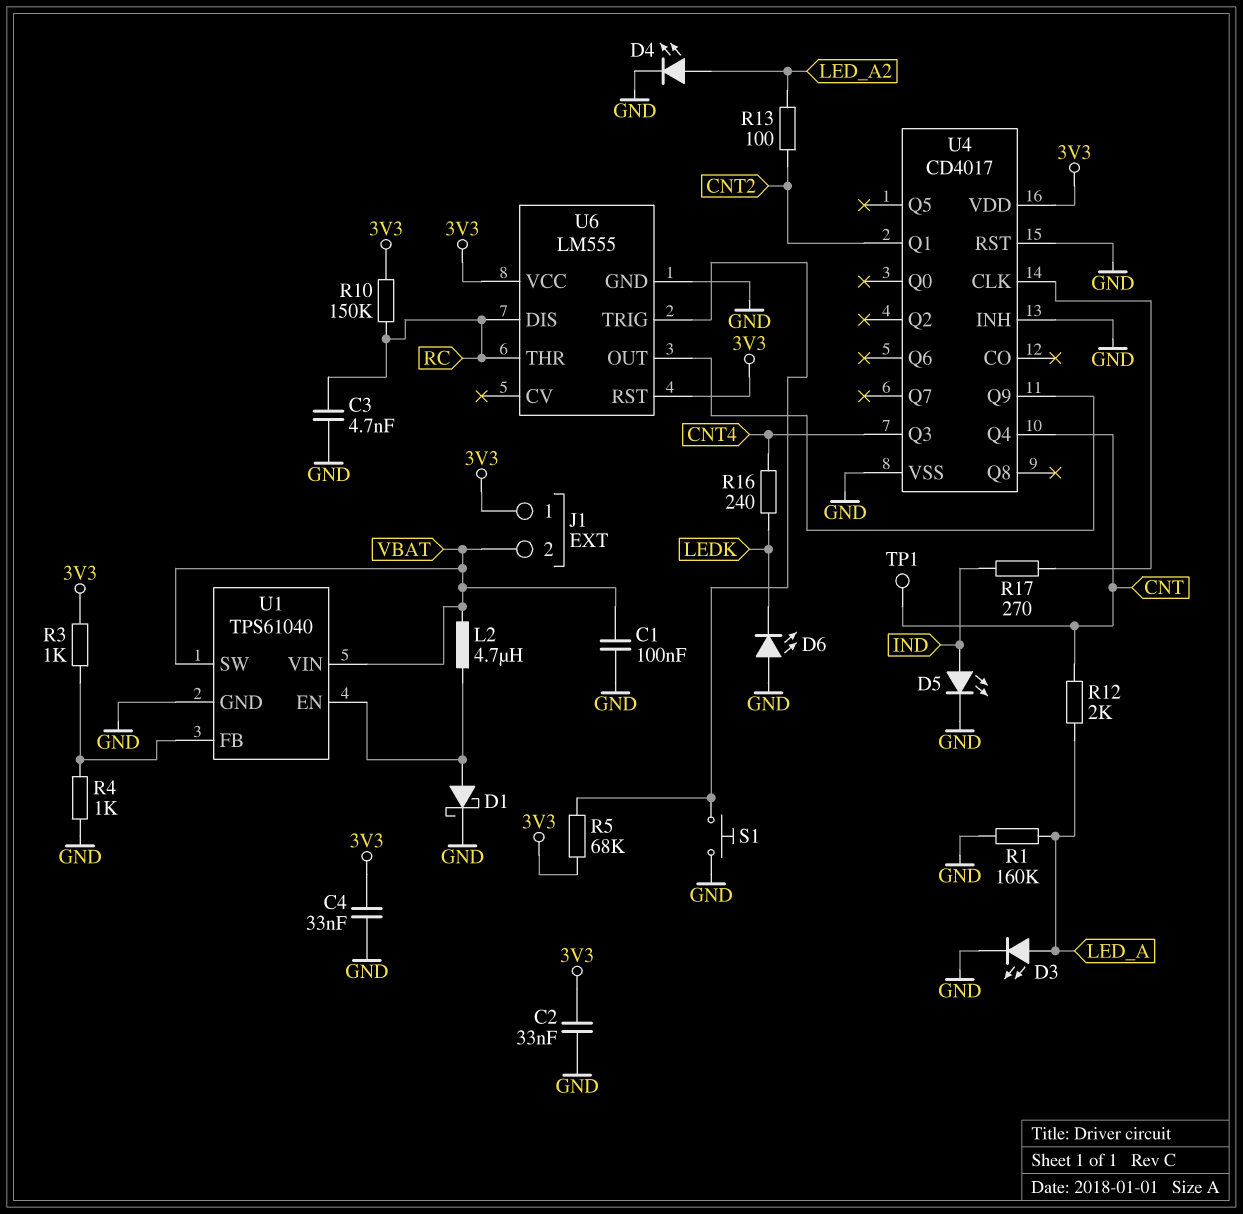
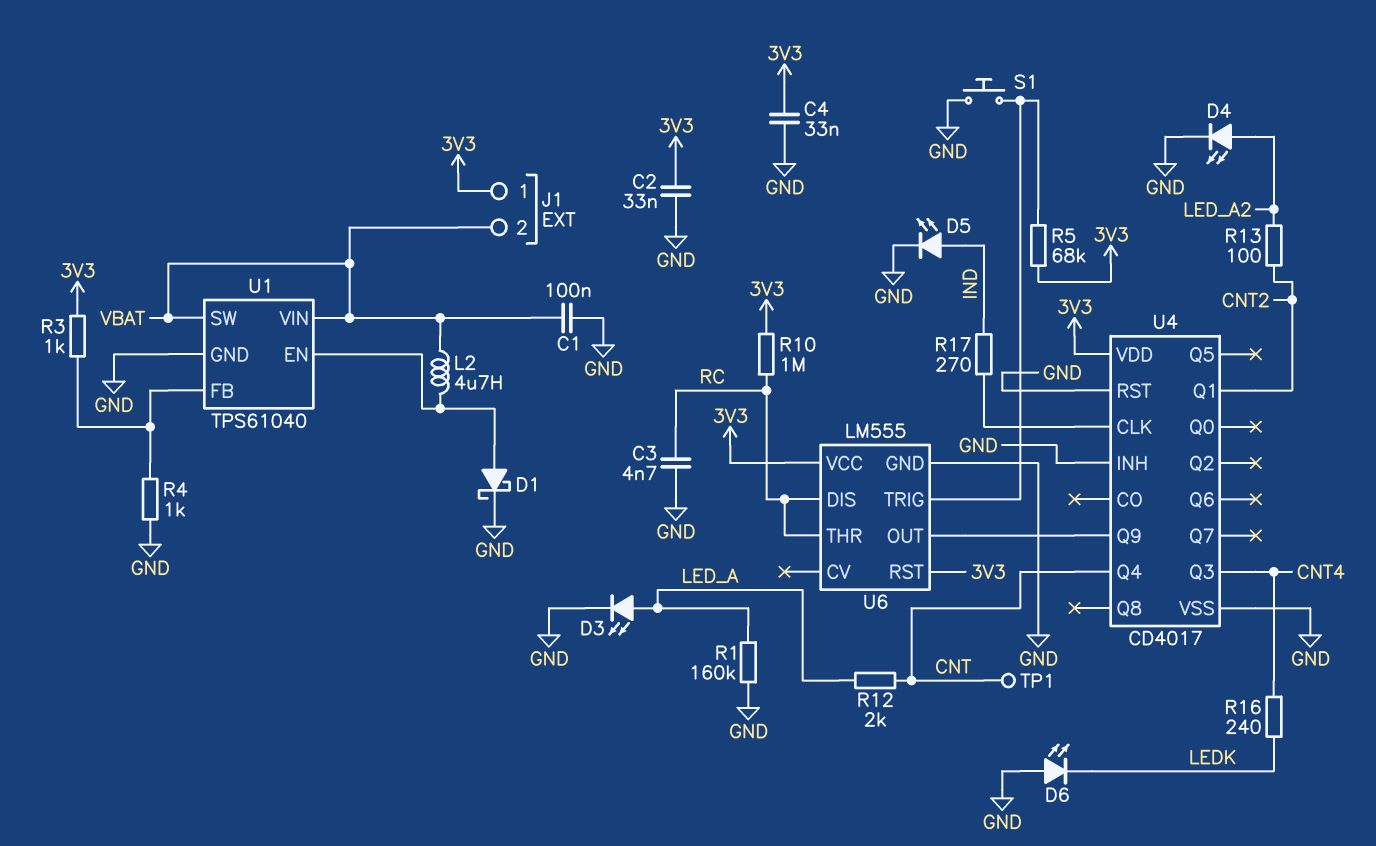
R10: 150k (3V3, RC) -> 1M (3V3, RC)

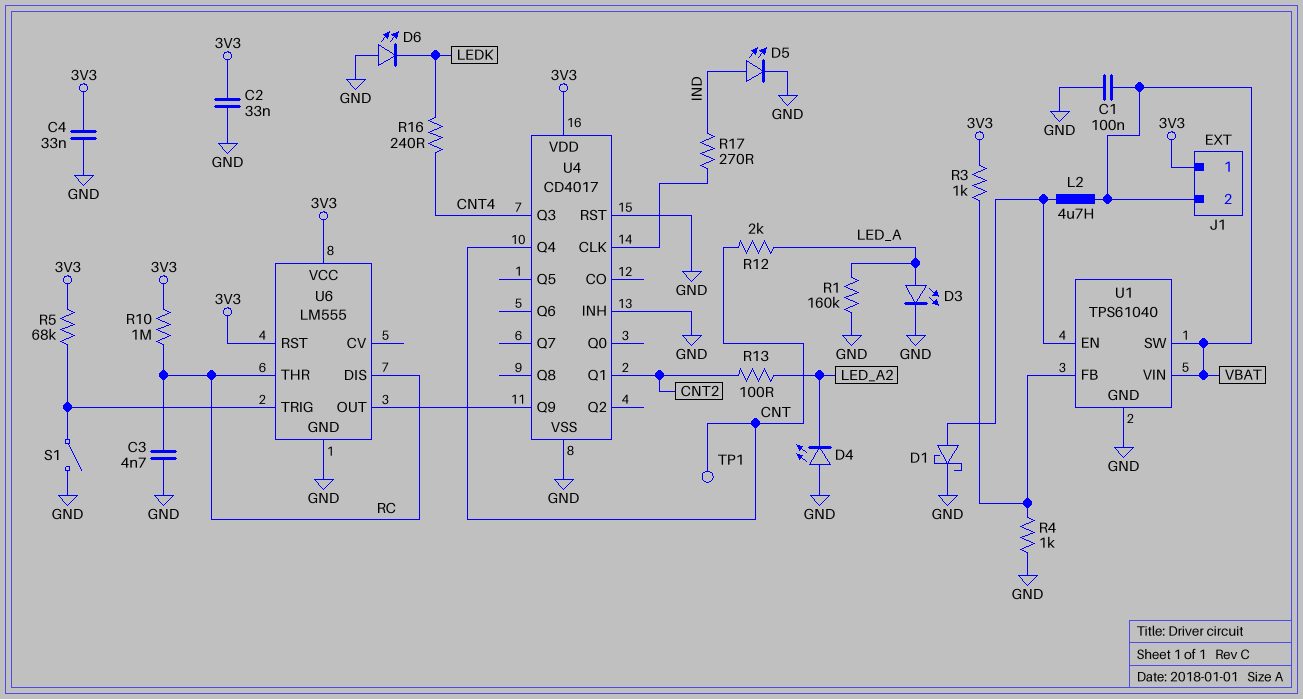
D4: LED (A LED_A2, K GND) -> LED (A GND, K LED_A2)
S1: button (GND, U6/TRIG) -> switch (GND, U6/TRIG)

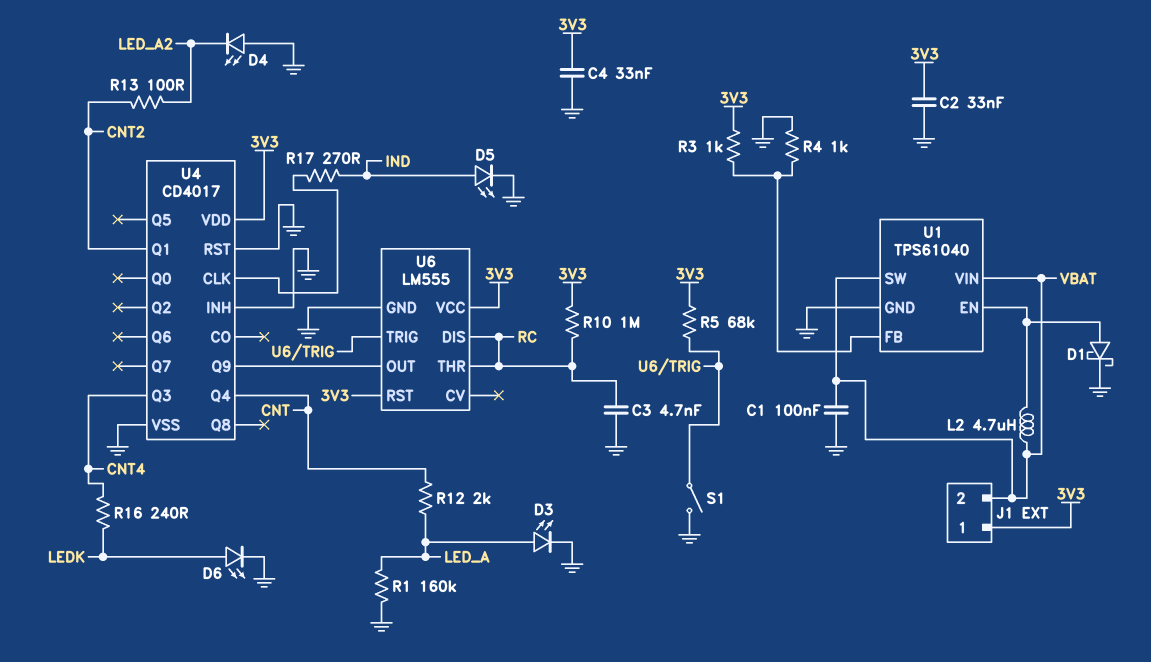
D6: LED (A GND, K LEDK) -> LED (A LEDK, K GND)
TP1: test point (CNT) -> none

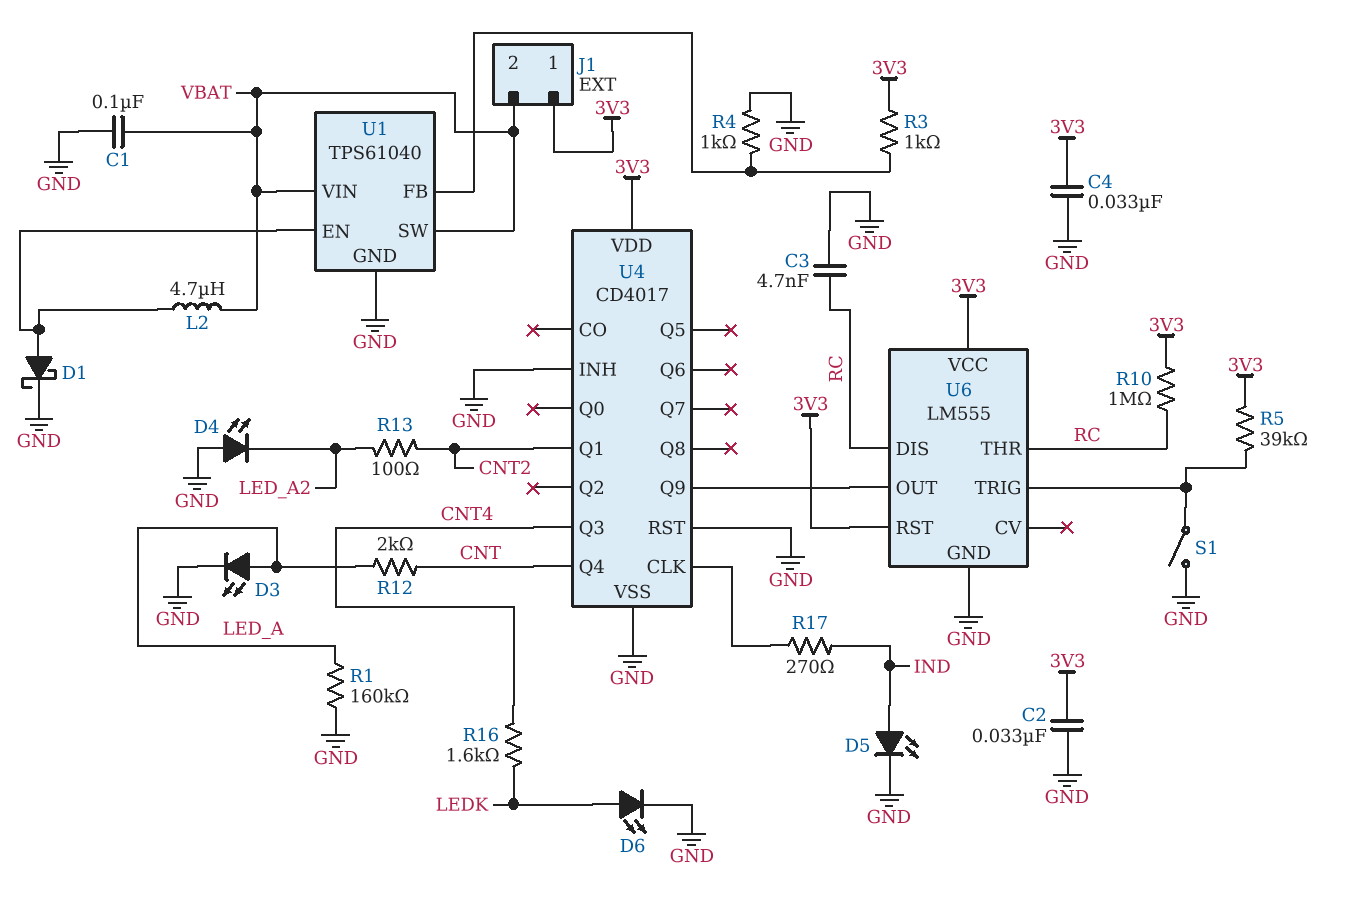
R5: 68k (3V3, U6/TRIG) -> 39k (3V3, U6/TRIG)
R16: 240 (CNT4, LEDK) -> 1.6k (CNT4, LEDK)

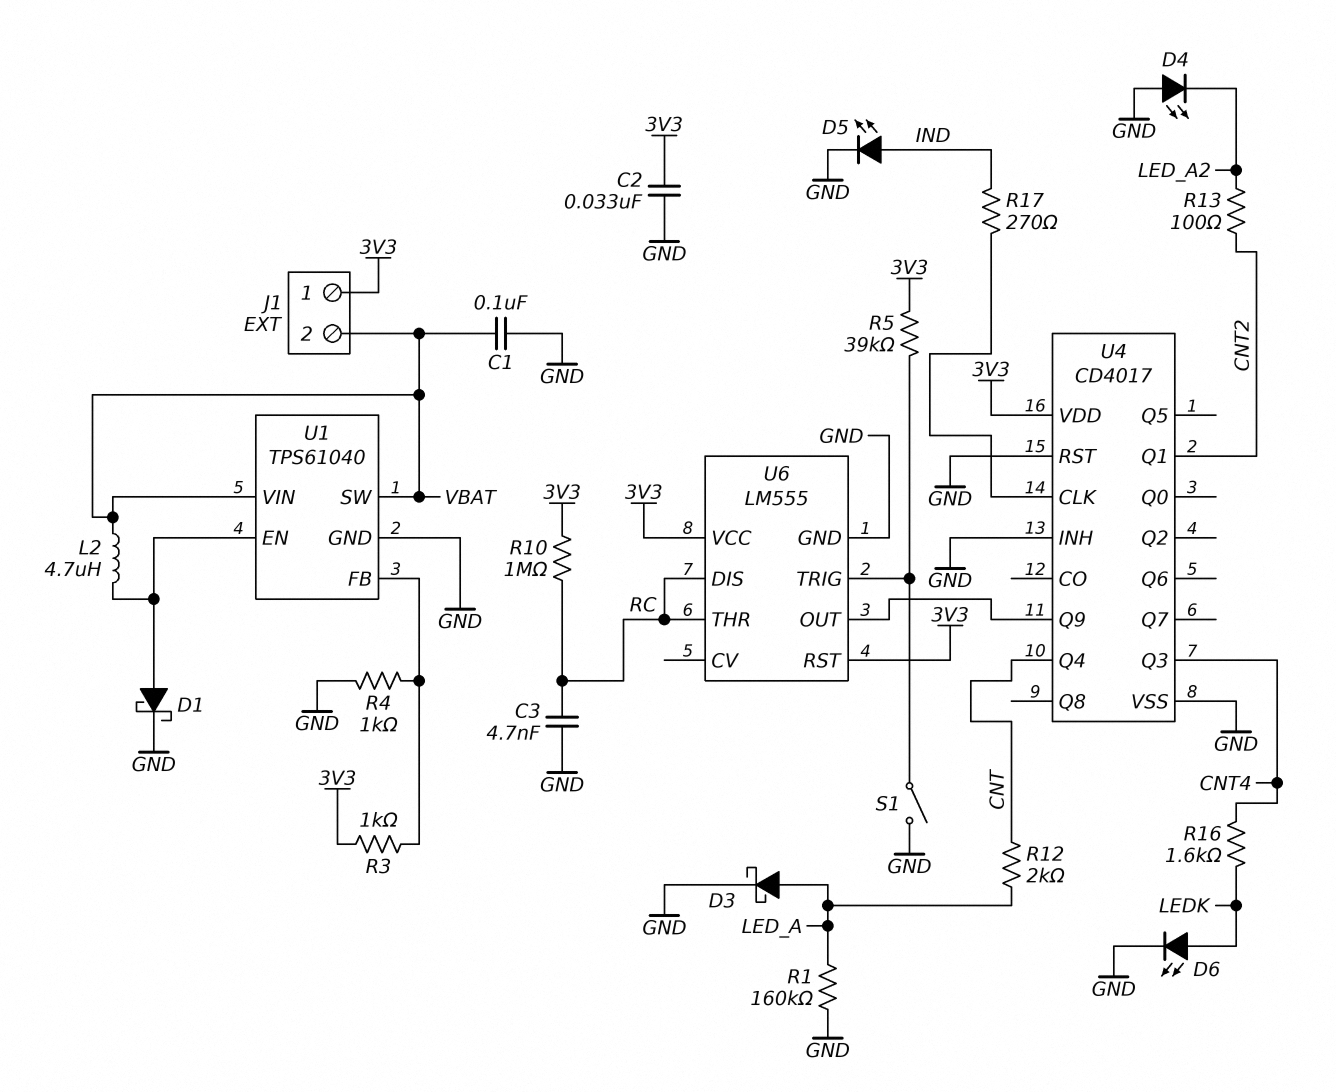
C4: 33nF (3V3, GND) -> none
D3: LED (A LED_A, K GND) -> schottky (A LED_A, K GND)

